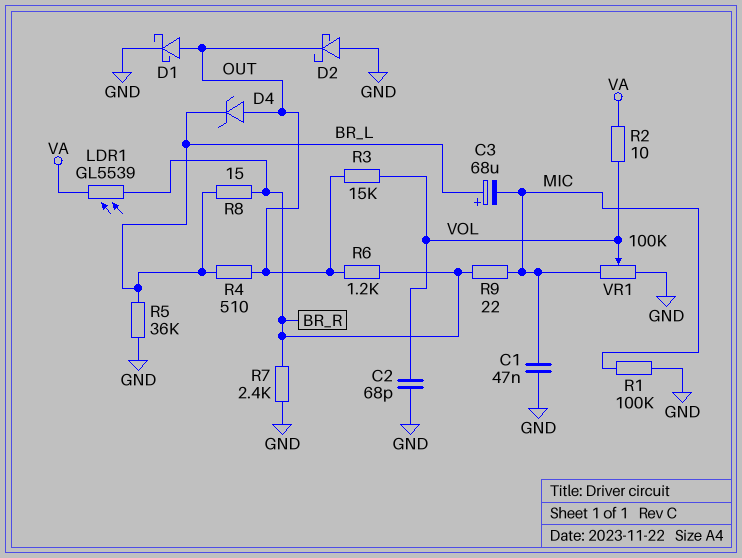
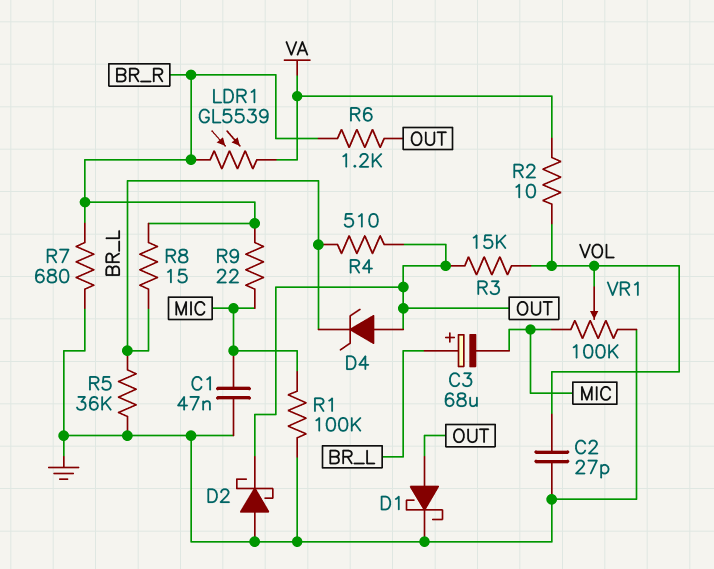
C2: 68pF (GND, VOL) -> 27pF (GND, VOL)
R7: 2.4k (BR_R, GND) -> 680 (BR_R, GND)

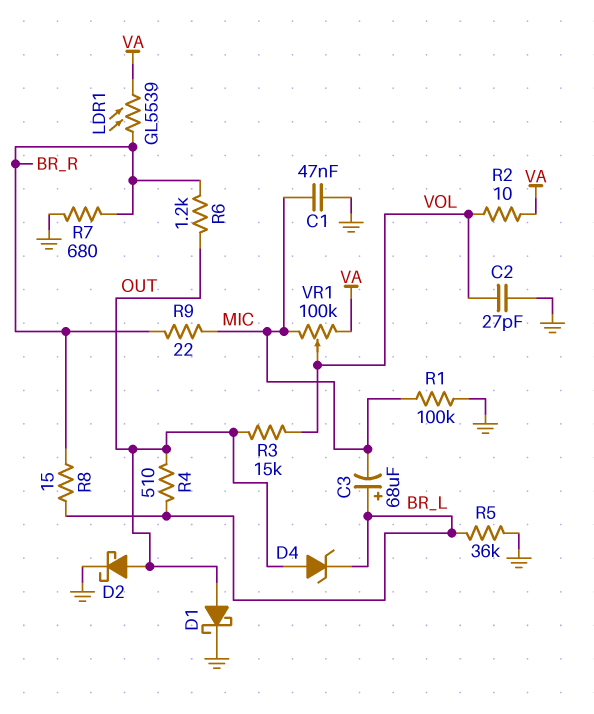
D2: schottky (A GND, K OUT) -> schottky (A OUT, K GND)
VR1: 100k (GND, MIC, wiper VOL) -> 100k (MIC, VA, wiper VOL)

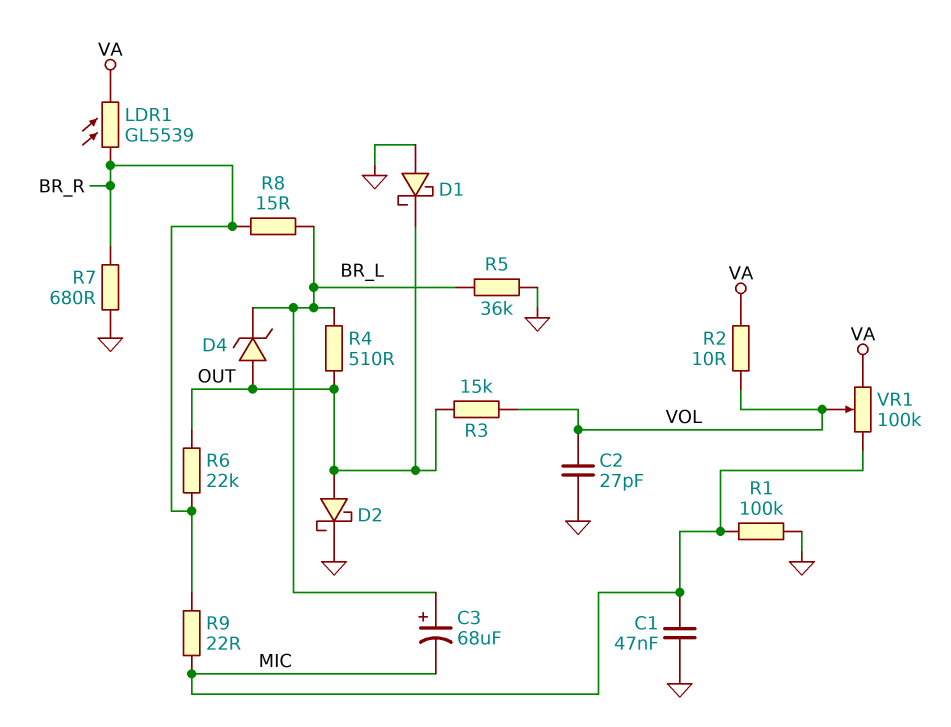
D1: schottky (A OUT, K GND) -> schottky (A GND, K OUT)
R6: 1.2k (BR_R, OUT) -> 22k (BR_R, OUT)

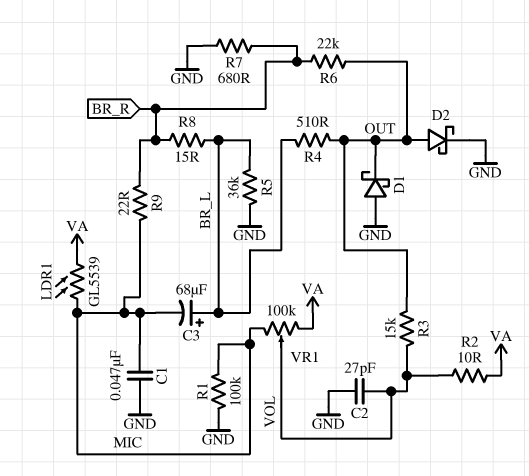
D4: zener (A OUT, K BR_L) -> none
LDR1: GL5539 (BR_R, VA) -> GL5539 (MIC, VA)

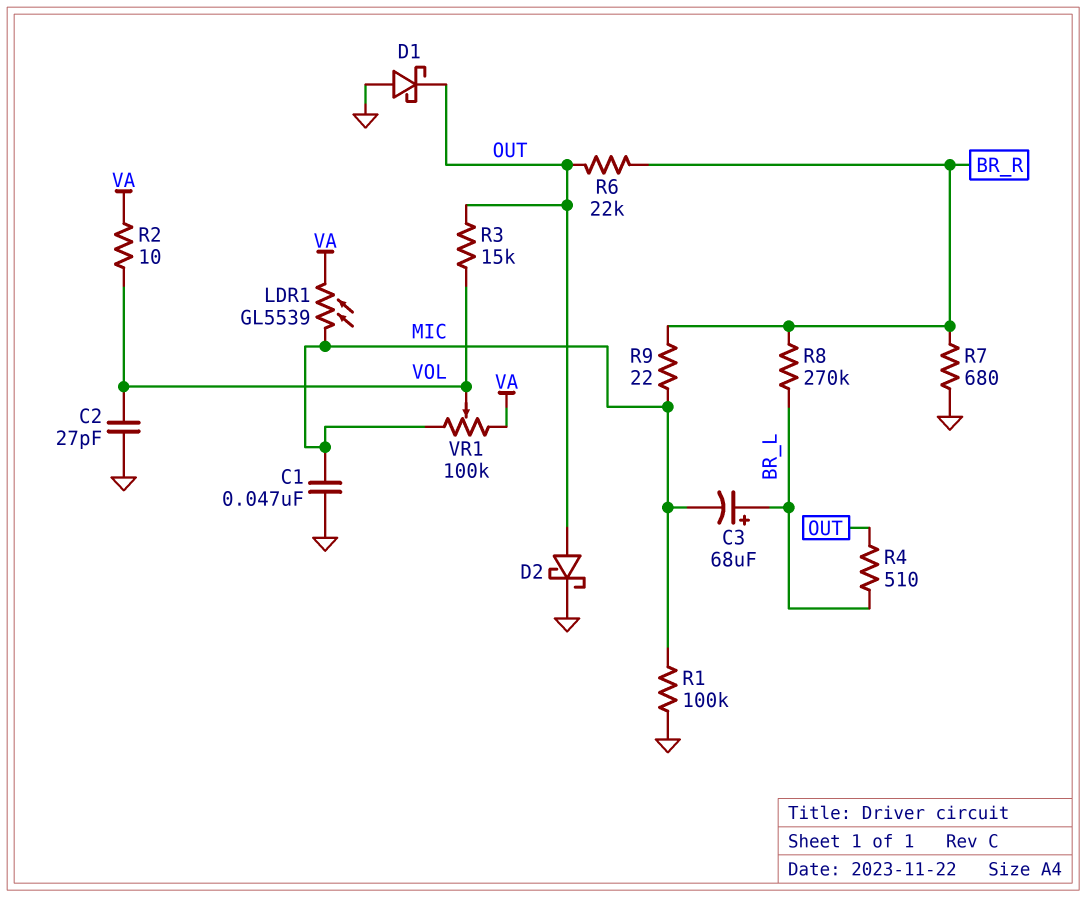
R5: 36k (BR_L, GND) -> none
R8: 15 (BR_L, BR_R) -> 270k (BR_L, BR_R)

